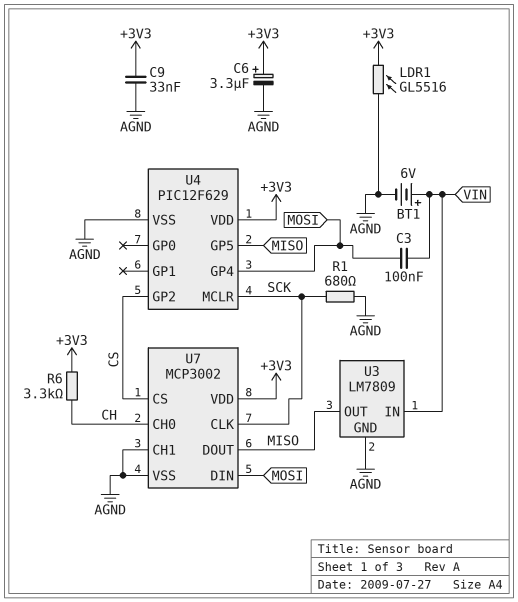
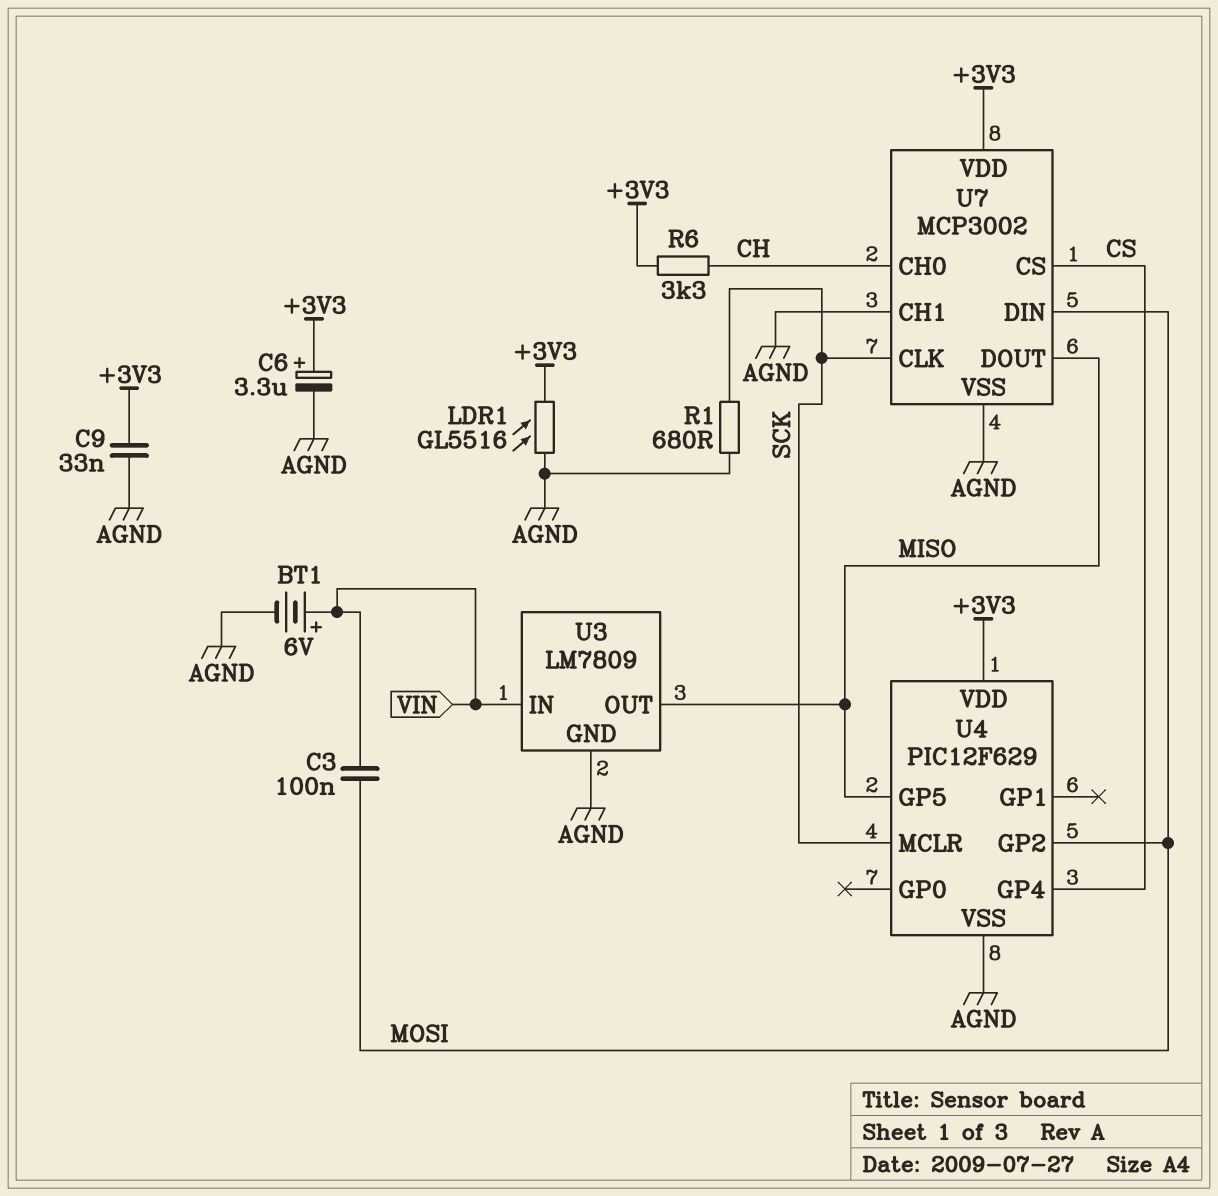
U4 pin GP2: CS -> MOSI
U4 pin GP4: MOSI -> CS

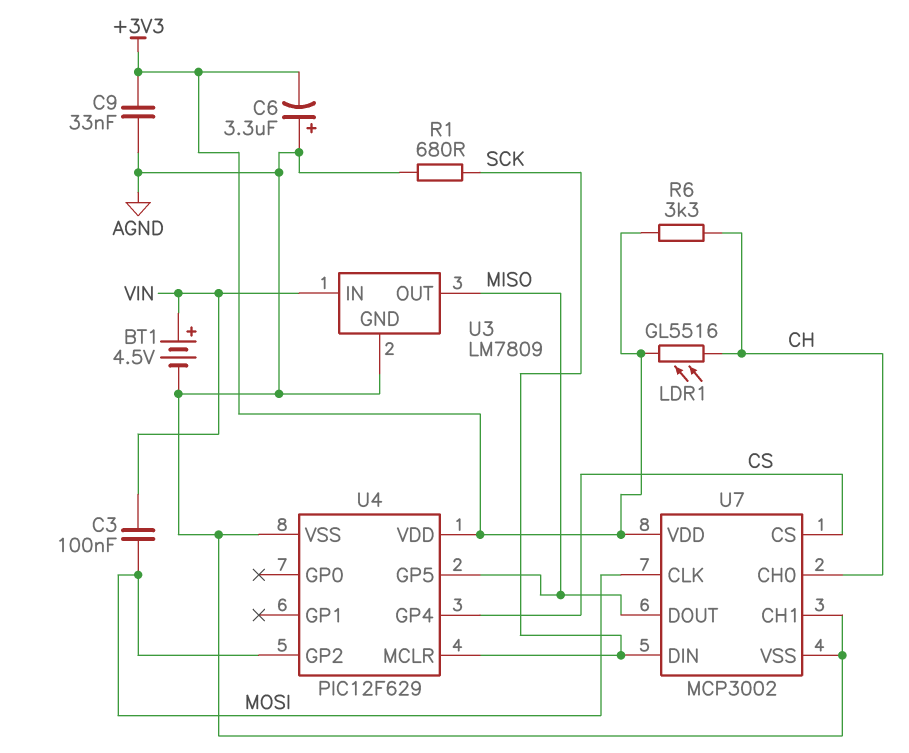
BT1: 6V (plus VIN, minus AGND) -> 4.5V (plus VIN, minus AGND)
C6: 3.3uF (plus +3V3, minus AGND) -> 3.3uF (plus AGND, minus +3V3)
LDR1: GL5516 (+3V3, AGND) -> GL5516 (+3V3, CH)
U7 pin CLK: SCK -> MOSI
U7 pin DIN: MOSI -> SCK

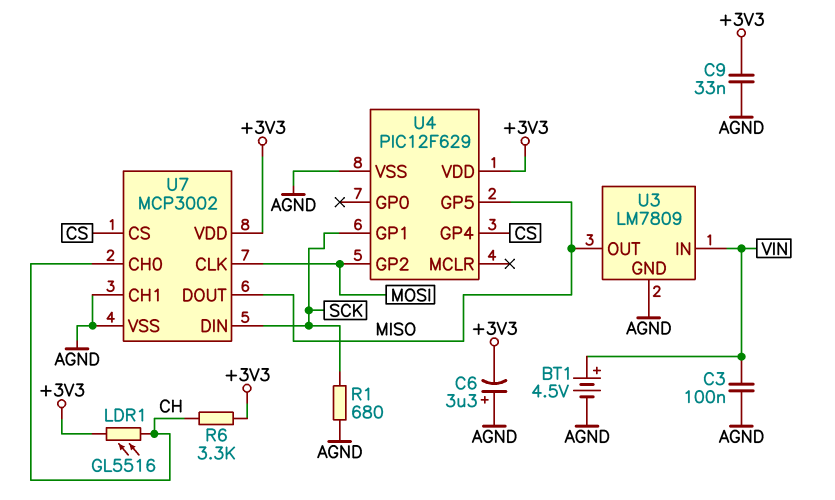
C3: 100nF (MOSI, VIN) -> 100nF (AGND, VIN)
U4 pin GP1: none -> SCK
U4 pin MCLR: SCK -> none

